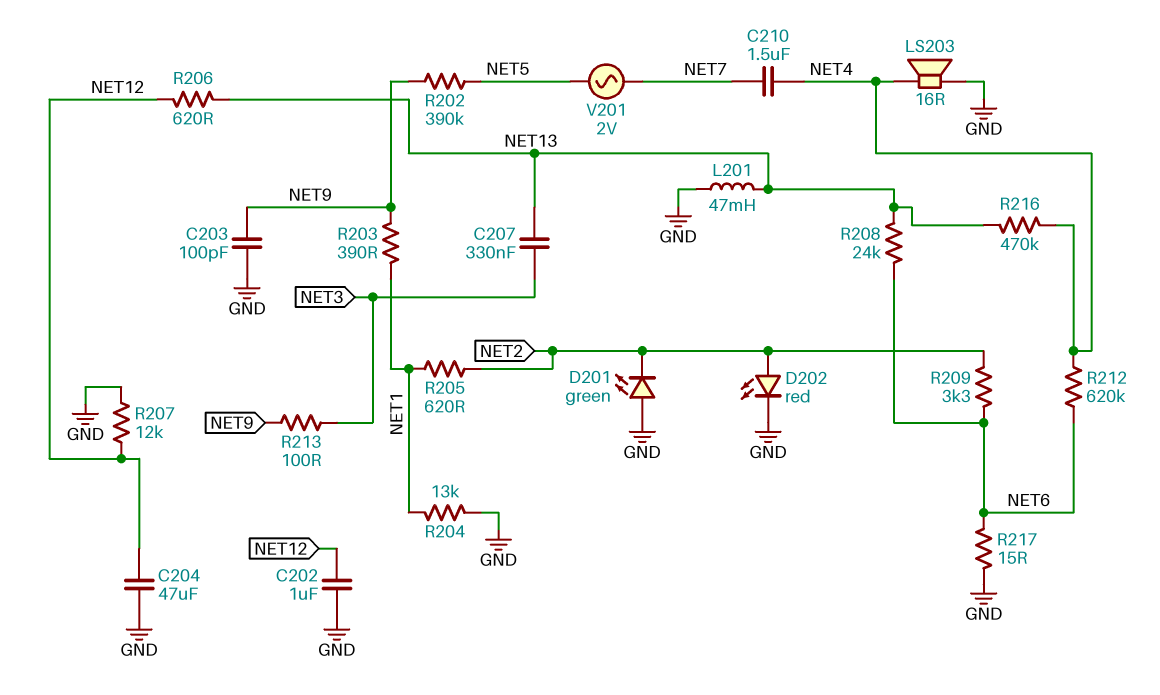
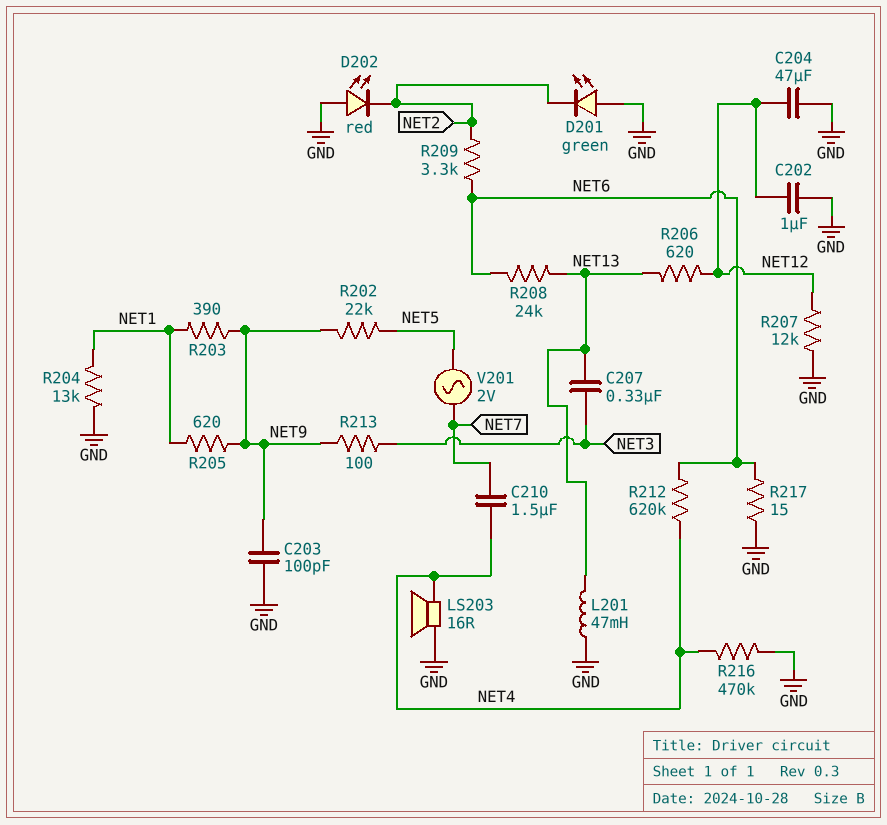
D202: LED red (A NET2, K GND) -> LED red (A GND, K NET2)
R202: 390k (NET5, NET9) -> 22k (NET5, NET9)
R205: 620 (NET1, NET2) -> 620 (NET1, NET9)
R216: 470k (NET4, NET13) -> 470k (GND, NET4)

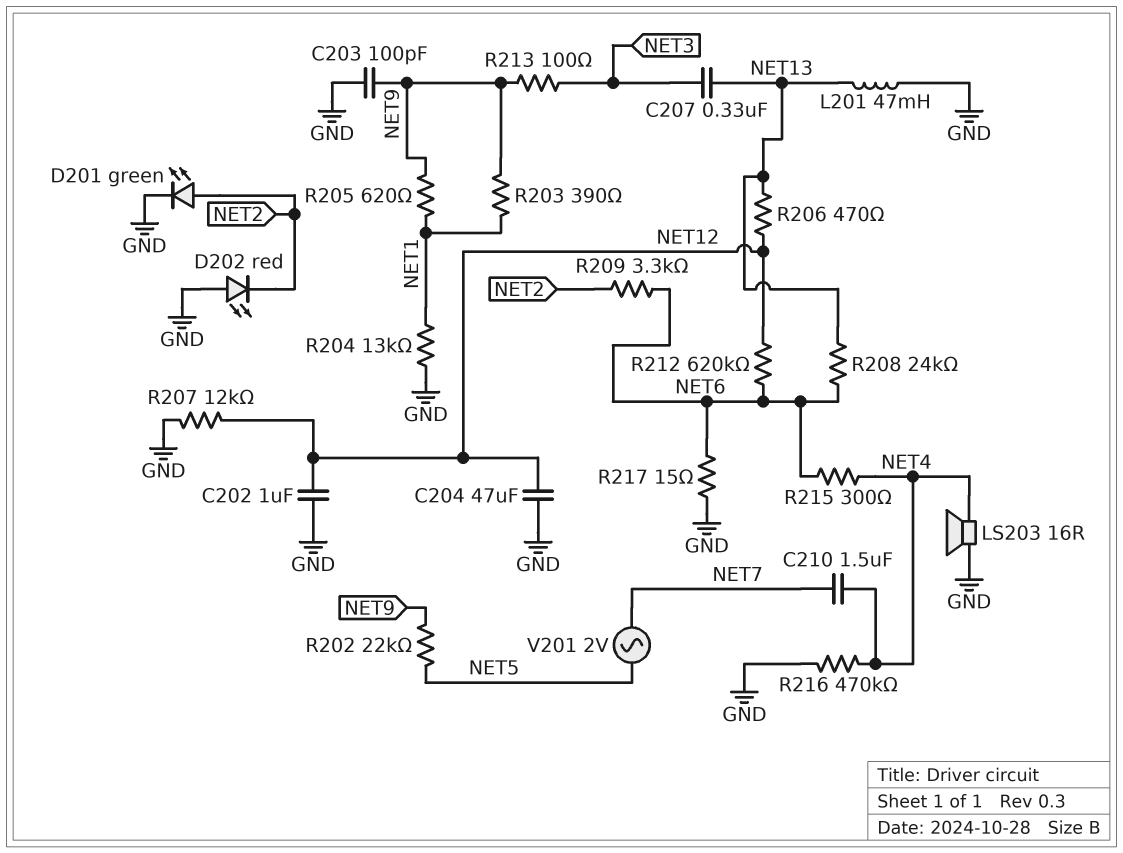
D201: LED green (A GND, K NET2) -> LED green (A NET2, K GND)
R206: 620 (NET12, NET13) -> 470 (NET12, NET13)
R212: 620k (NET4, NET6) -> 620k (NET6, NET12)
R215: none -> 300 (NET4, NET6)

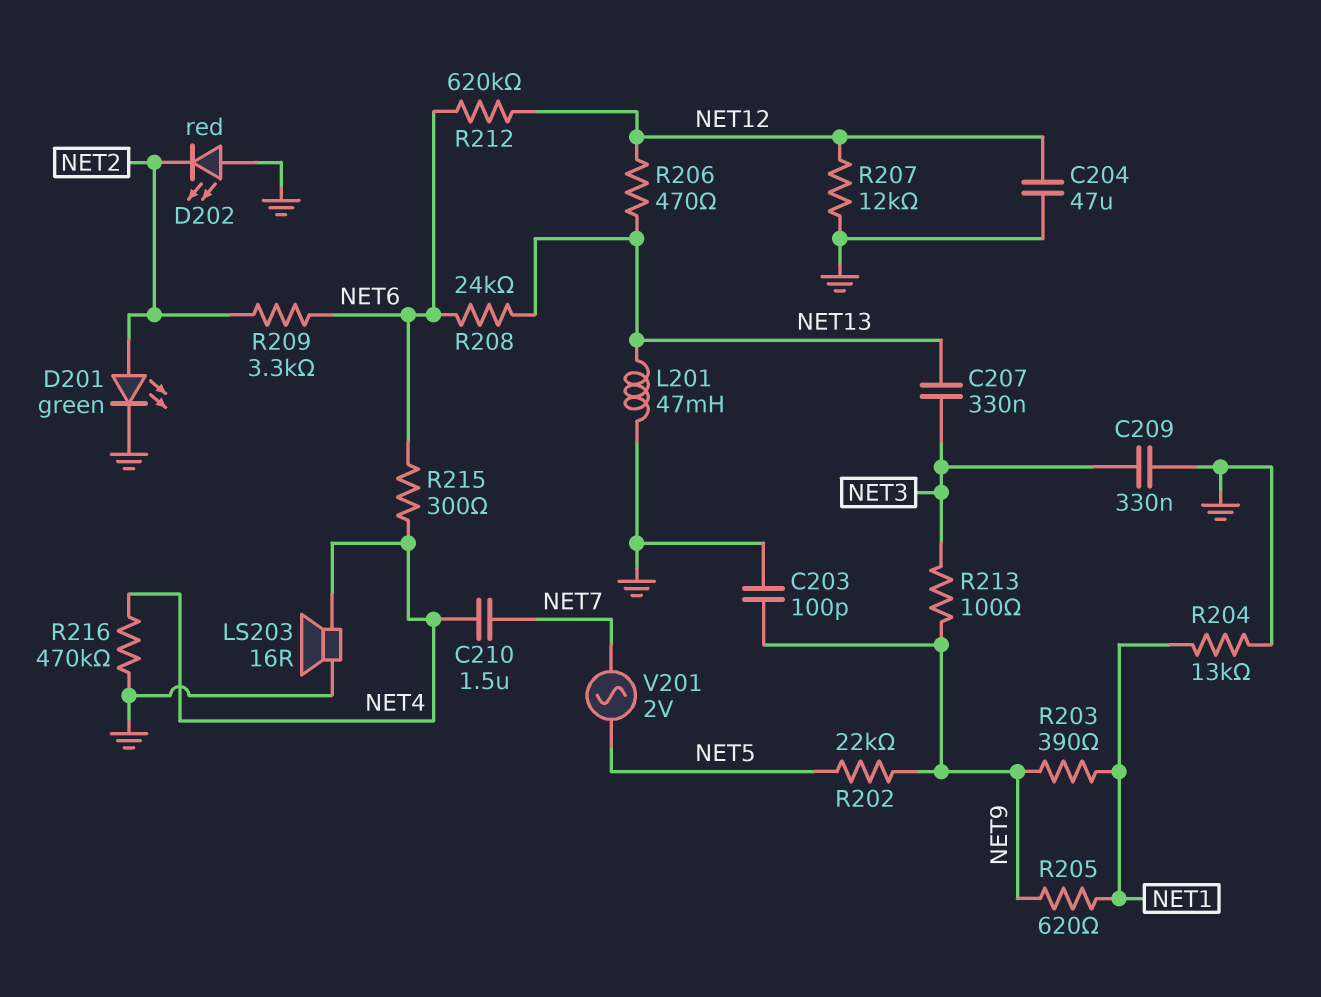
C202: 1uF (GND, NET12) -> none
C209: none -> 330nF (GND, NET3)
R217: 15 (GND, NET6) -> none

